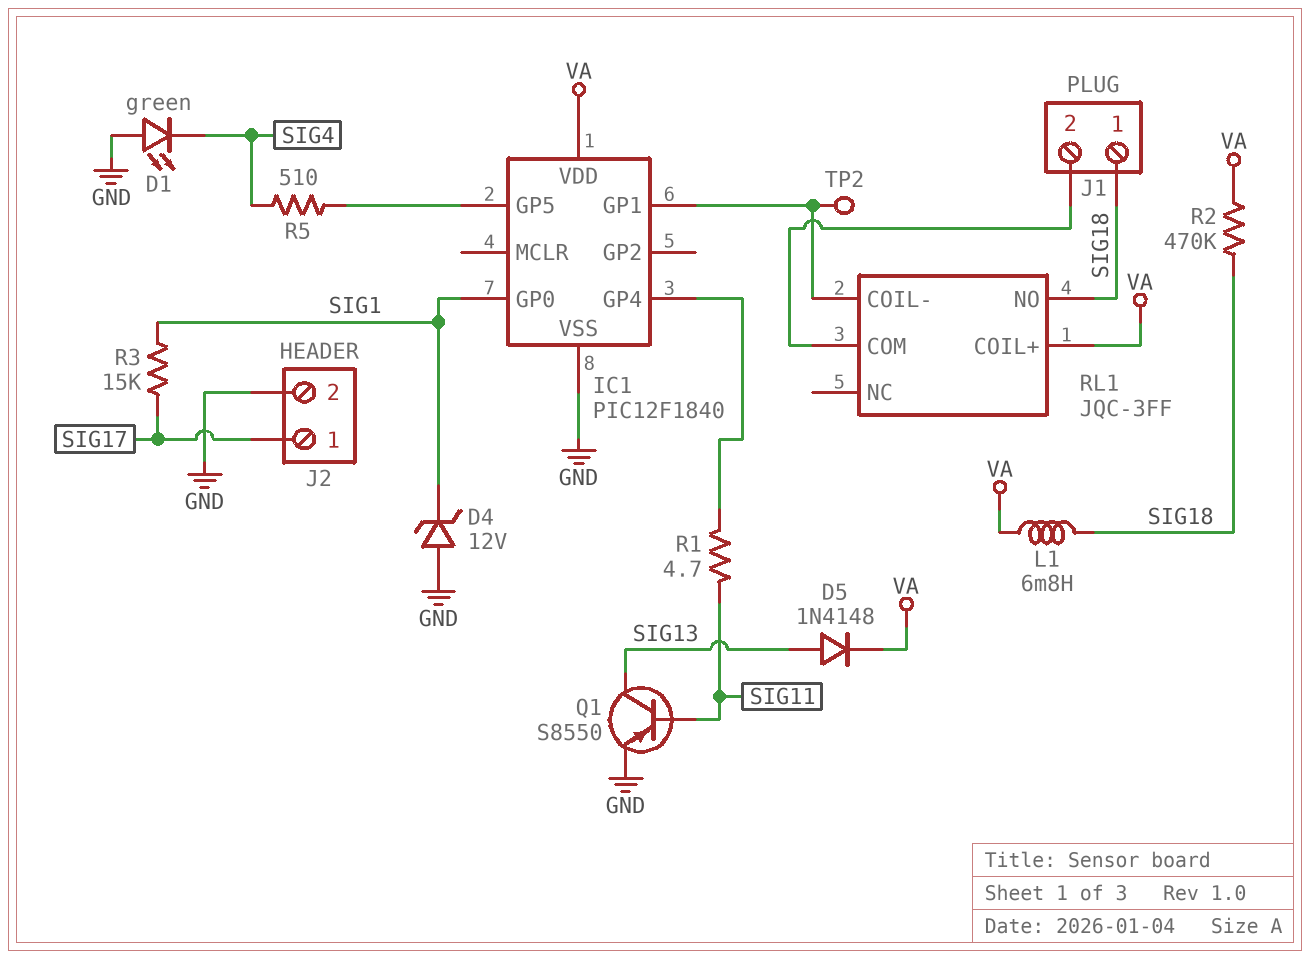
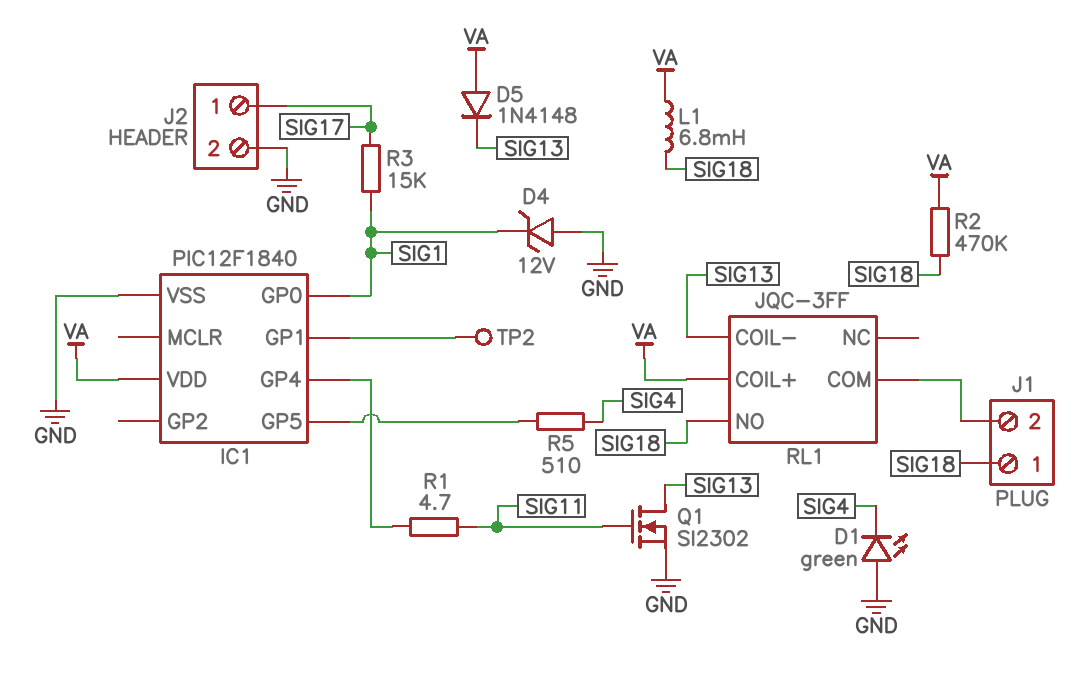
D5: diode 1N4148 (A SIG13, K VA) -> diode 1N4148 (A VA, K SIG13)
Q1: PNP S8550 (B SIG11, C SIG13, E GND) -> NMOS SI2302 (G SIG11, D SIG13, S GND)
RL1 pin COIL-: IC1/GP1 -> SIG13

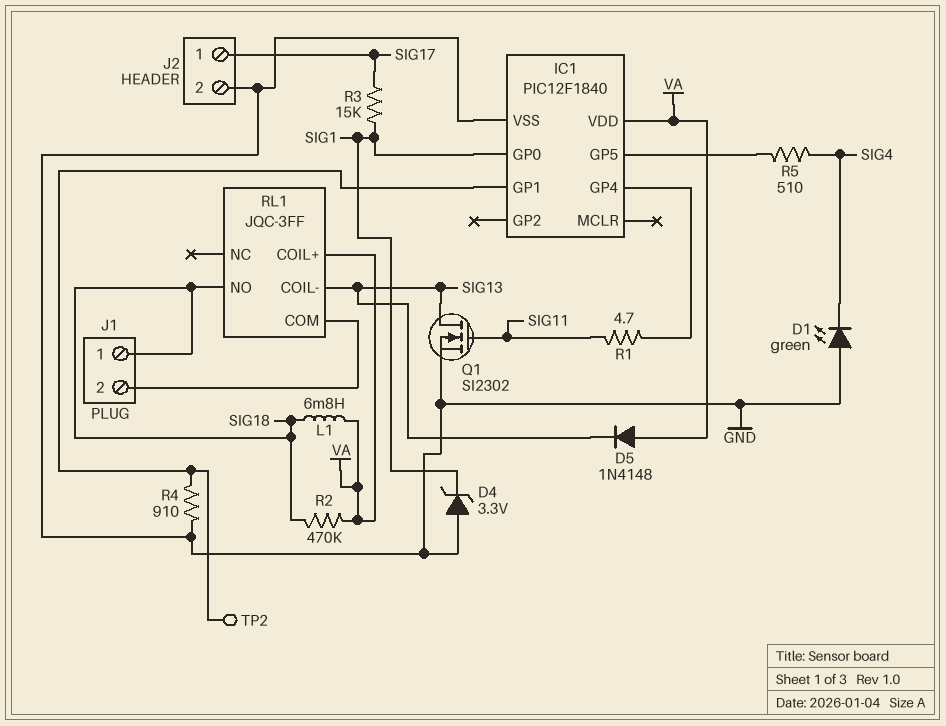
D4: zener 12V (A GND, K SIG1) -> zener 3.3V (A GND, K SIG1)
R4: none -> 910 (GND, IC1/GP1)

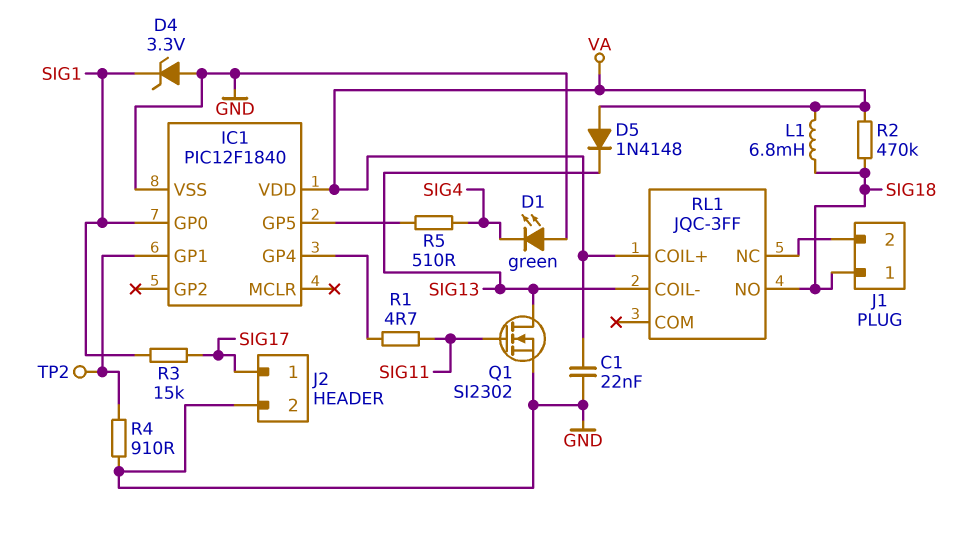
C1: none -> 22nF (GND, VA)
RL1 pin COM: J1/2 -> none
RL1 pin NC: none -> J1/2

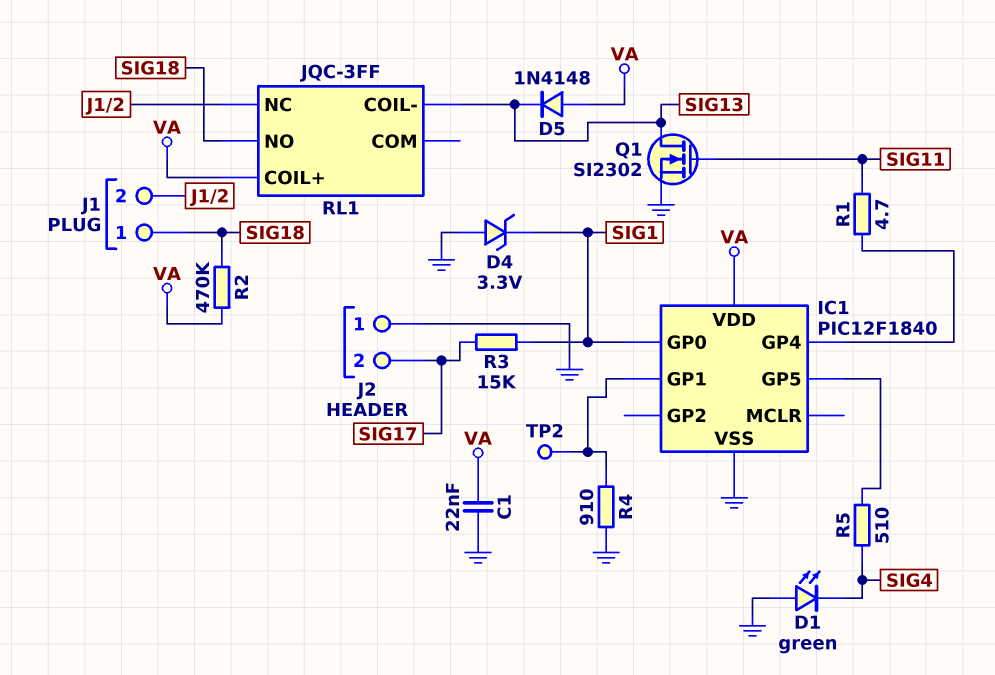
J2 pin 1: SIG17 -> GND
J2 pin 2: GND -> SIG17
L1: 6.8mH (SIG18, VA) -> none

